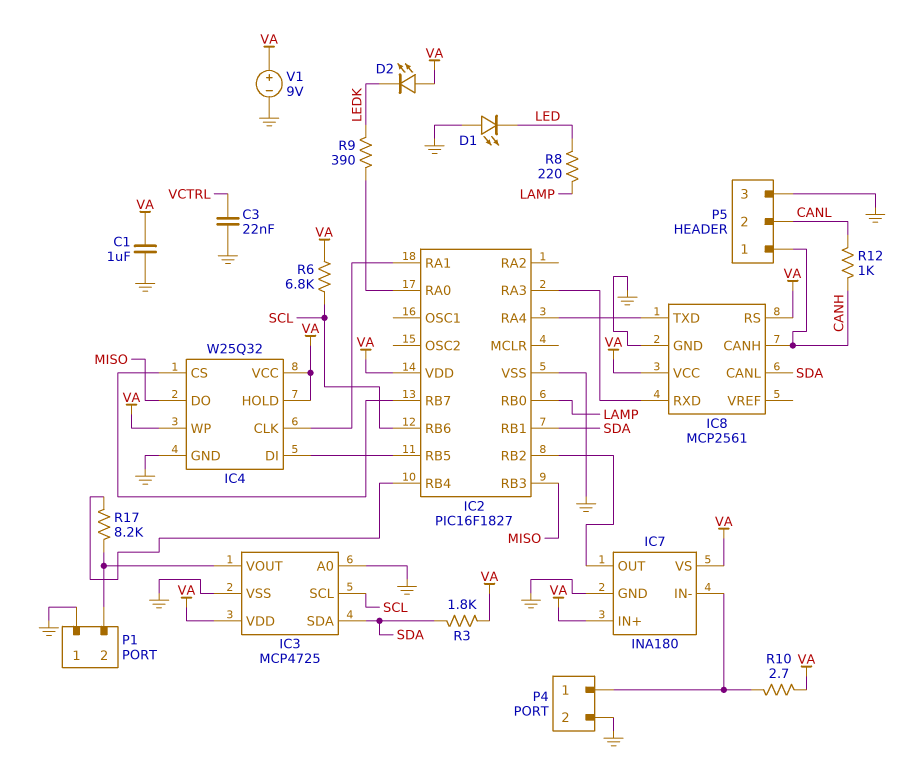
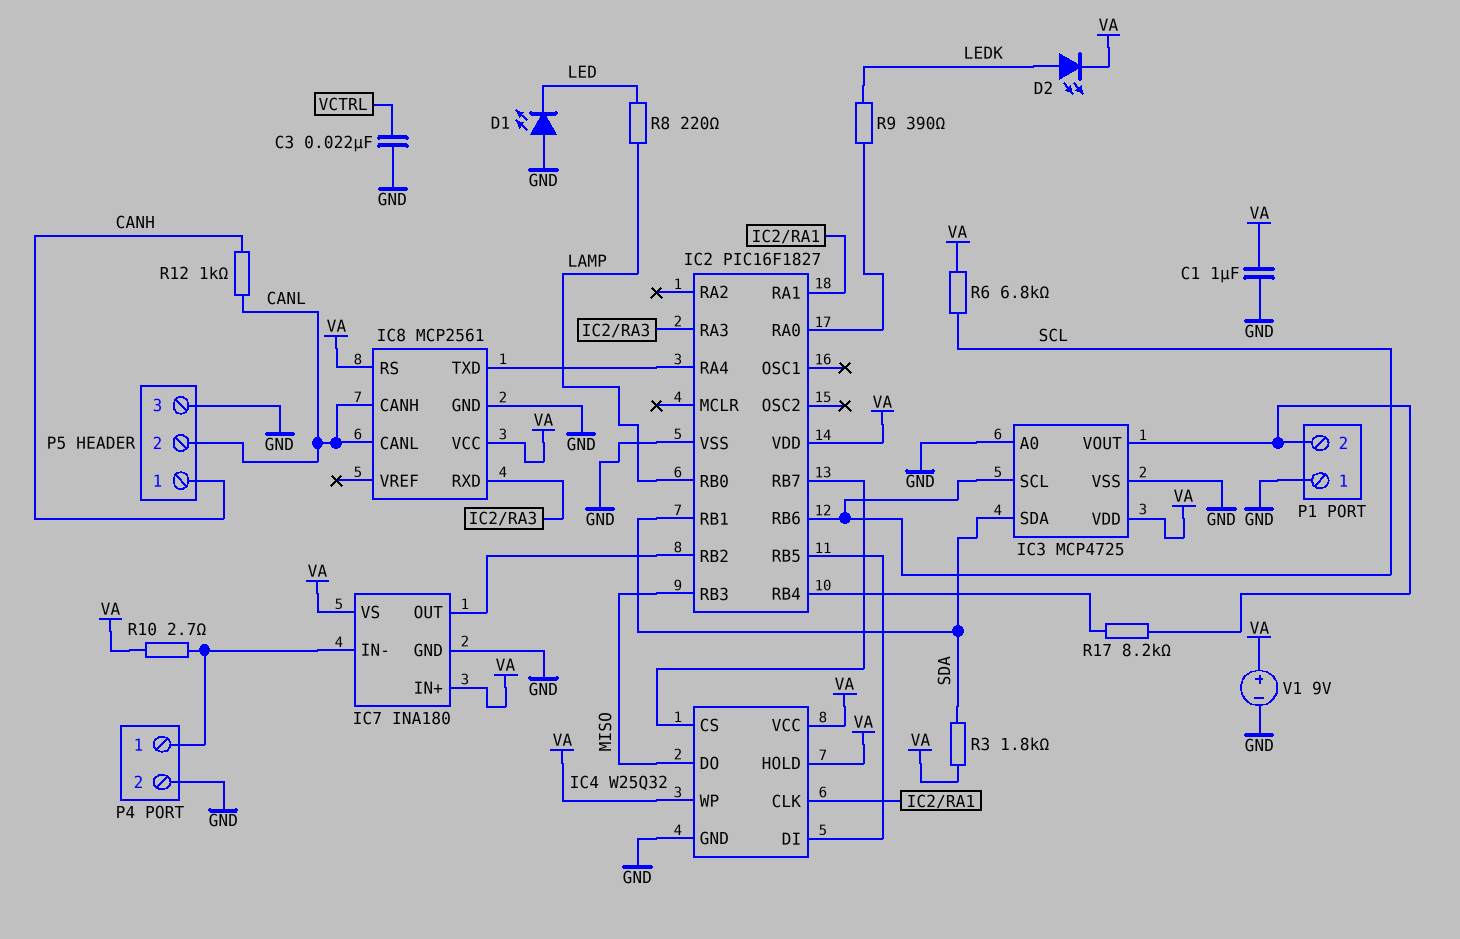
D2: LED (A VA, K LEDK) -> LED (A LEDK, K VA)
IC8 pin CANH: CANH -> CANL
IC8 pin CANL: SDA -> CANL

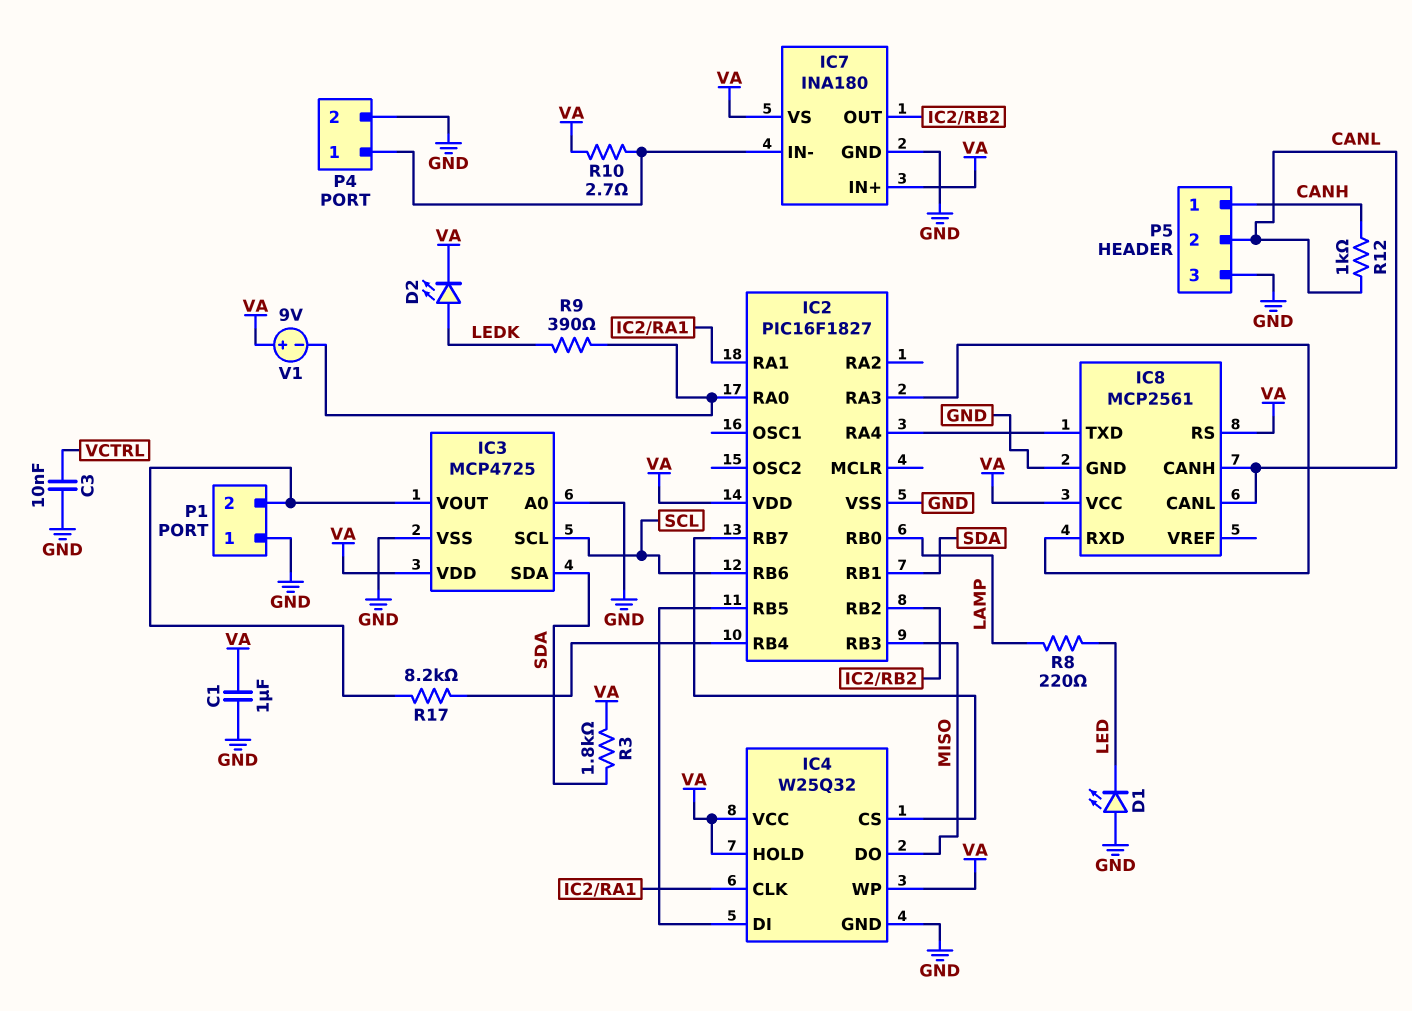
C3: 22nF (GND, VCTRL) -> 10nF (GND, VCTRL)
R6: 6.8k (SCL, VA) -> none
V1: 9V (plus VA, minus GND) -> 9V (plus VA, minus IC2/RA0)

